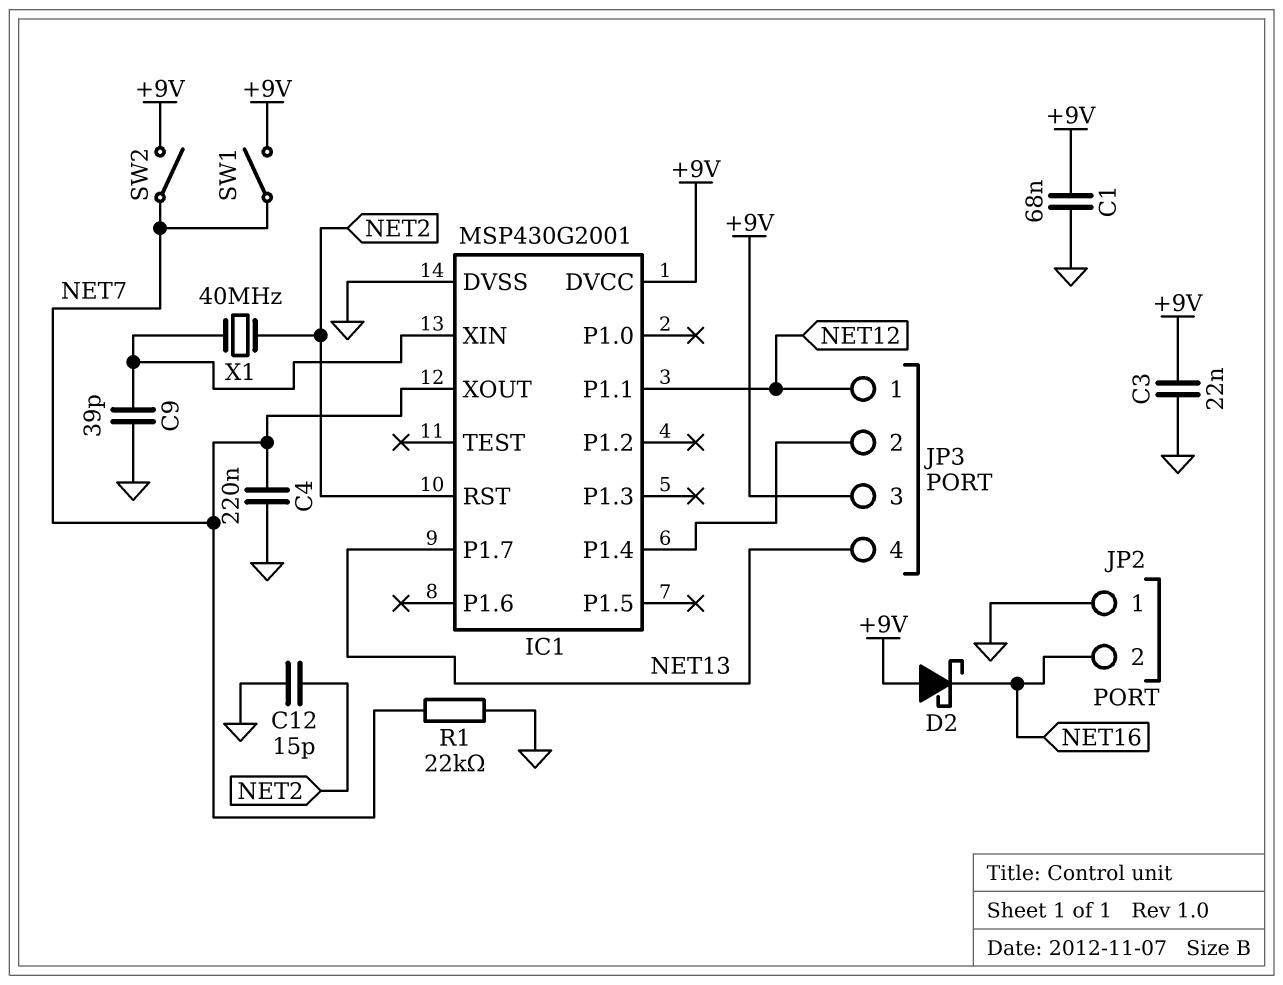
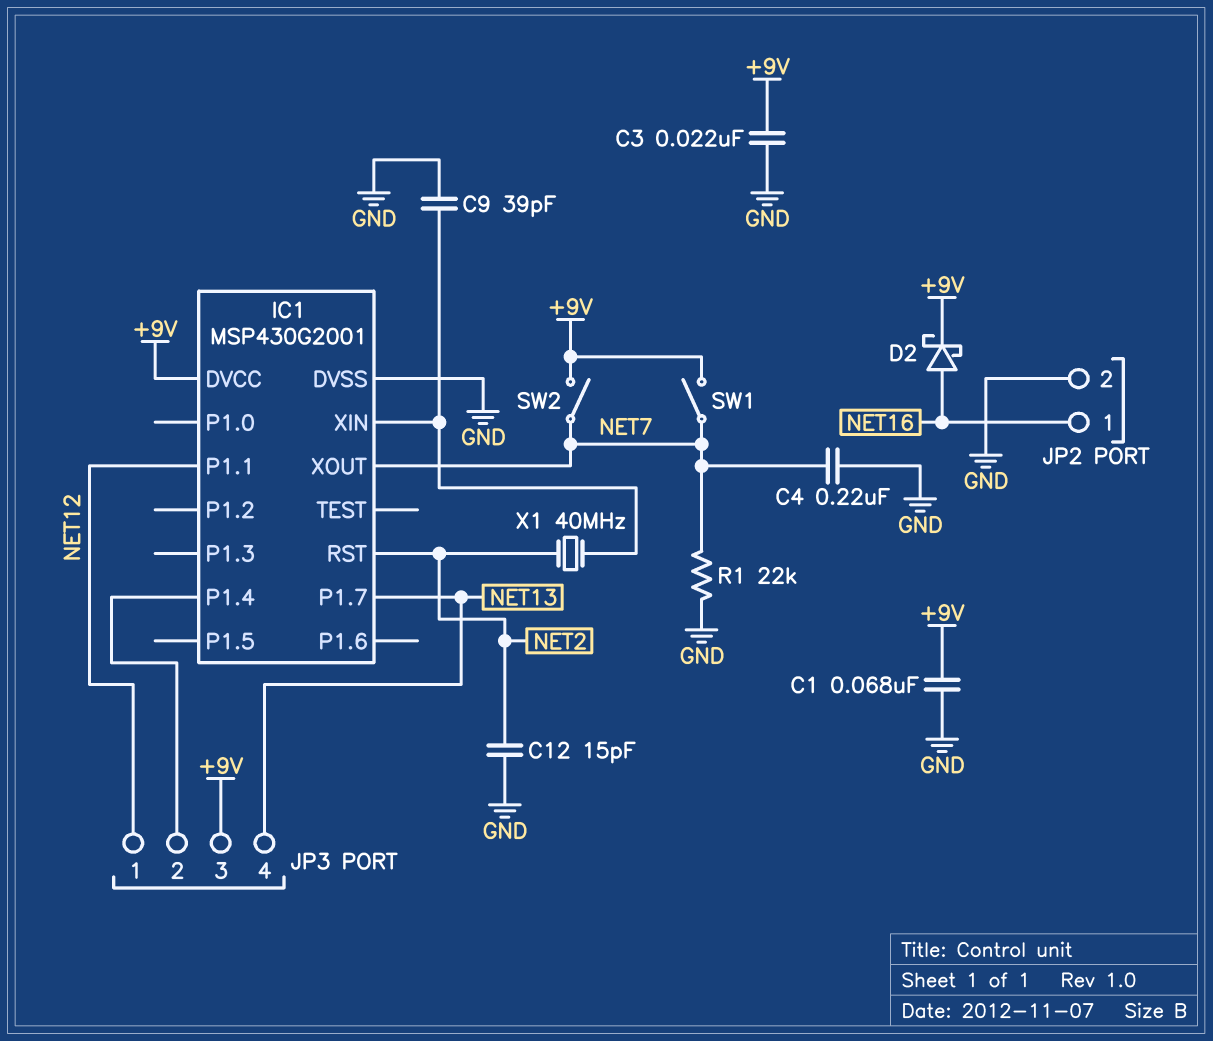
D2: schottky (A +9V, K NET16) -> schottky (A NET16, K +9V)
JP2 pin 1: GND -> NET16
JP2 pin 2: NET16 -> GND

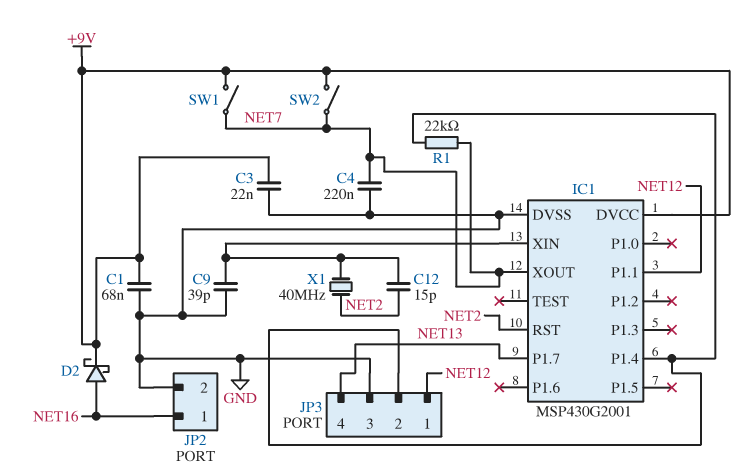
C12: 15pF (GND, NET2) -> 15pF (IC1/XIN, NET2)
JP3 pin 3: +9V -> GND
R1: 22k (GND, NET7) -> 22k (IC1/P1.4, NET7)

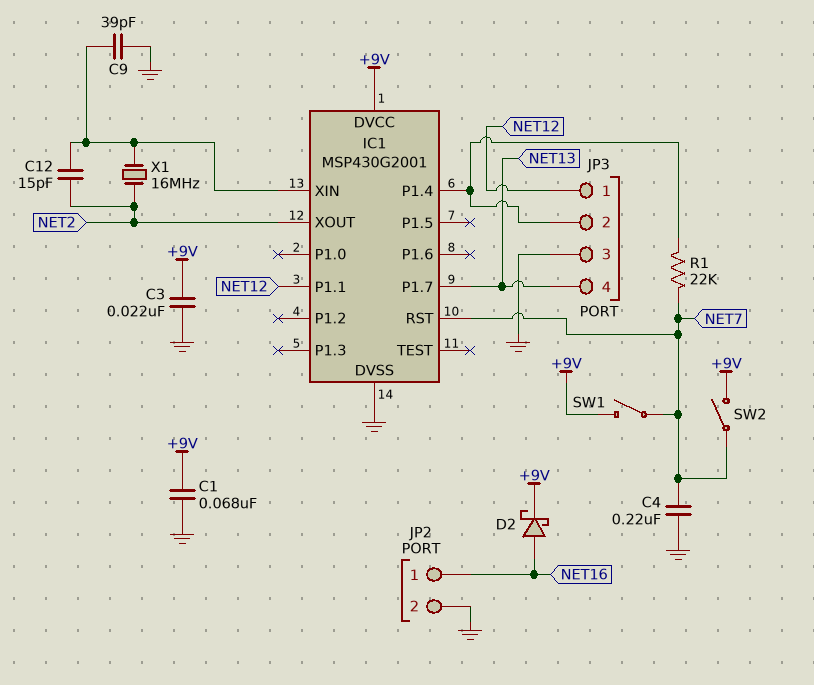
IC1 pin RST: NET2 -> NET7
IC1 pin XOUT: NET7 -> NET2
X1: 40MHz (IC1/XIN, NET2) -> 16MHz (IC1/XIN, NET2)

